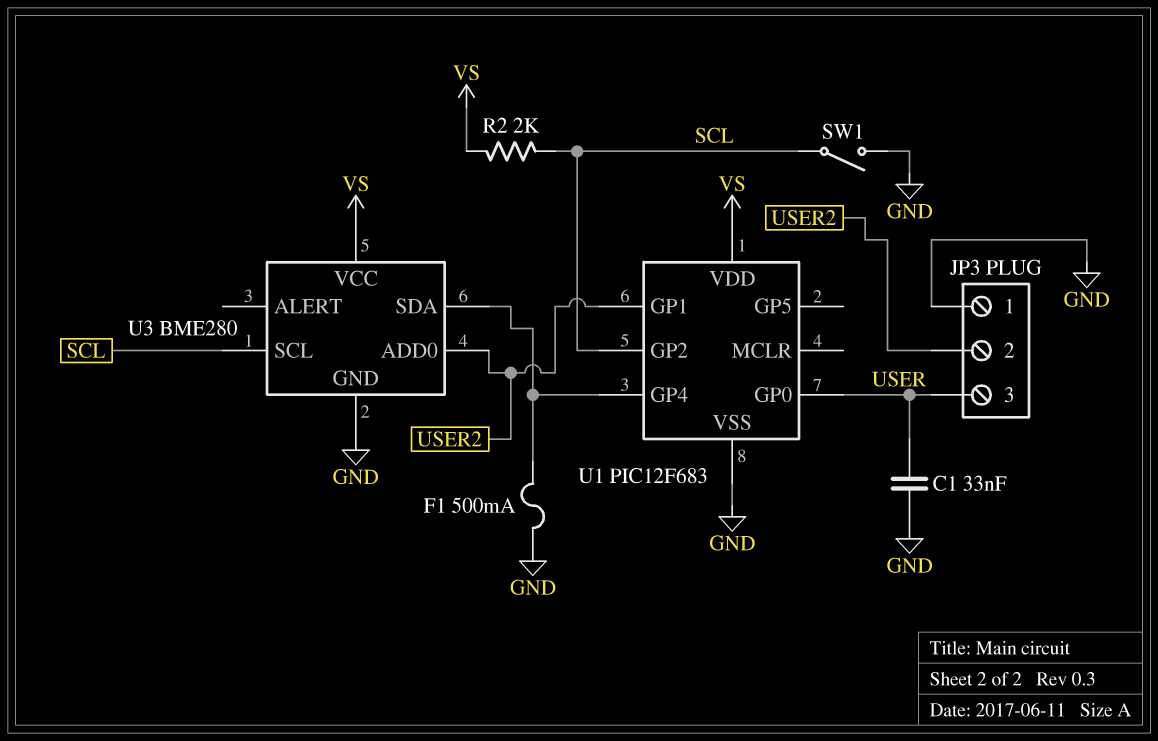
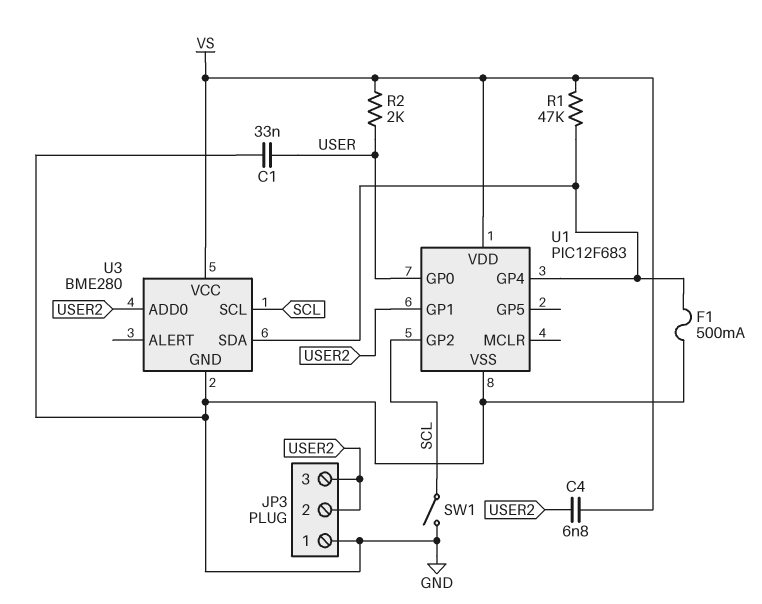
C4: none -> 6.8nF (USER2, VS)
JP3 pin 3: USER -> USER2
R1: none -> 47k (U1/GP4, VS)
R2: 2k (SCL, VS) -> 2k (USER, VS)

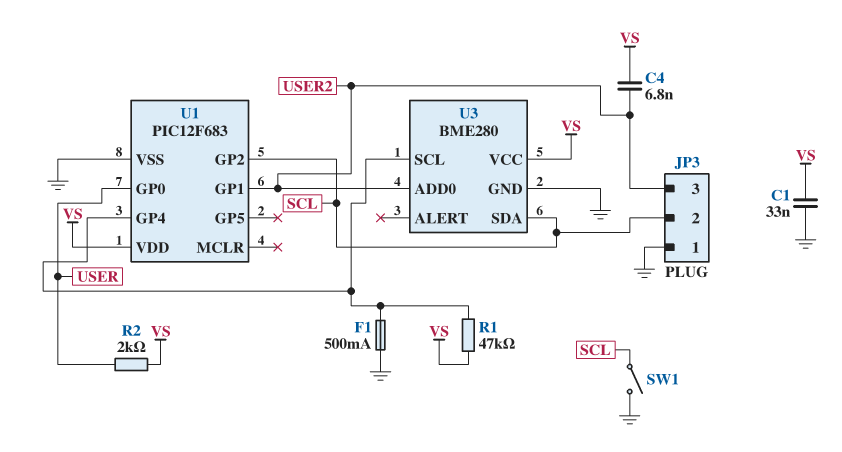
C1: 33nF (GND, USER) -> 33nF (GND, VS)
JP3 pin 2: USER2 -> SCL
U3 pin SCL: SCL -> U1/GP4
U3 pin SDA: U1/GP4 -> SCL

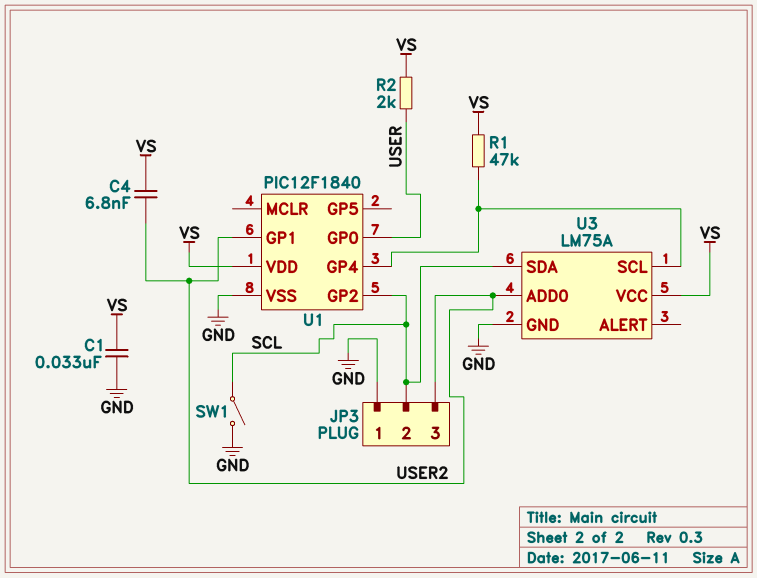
F1: 500mA (GND, U1/GP4) -> none
U1: PIC12F683 -> PIC12F1840
U3: BME280 -> LM75A

